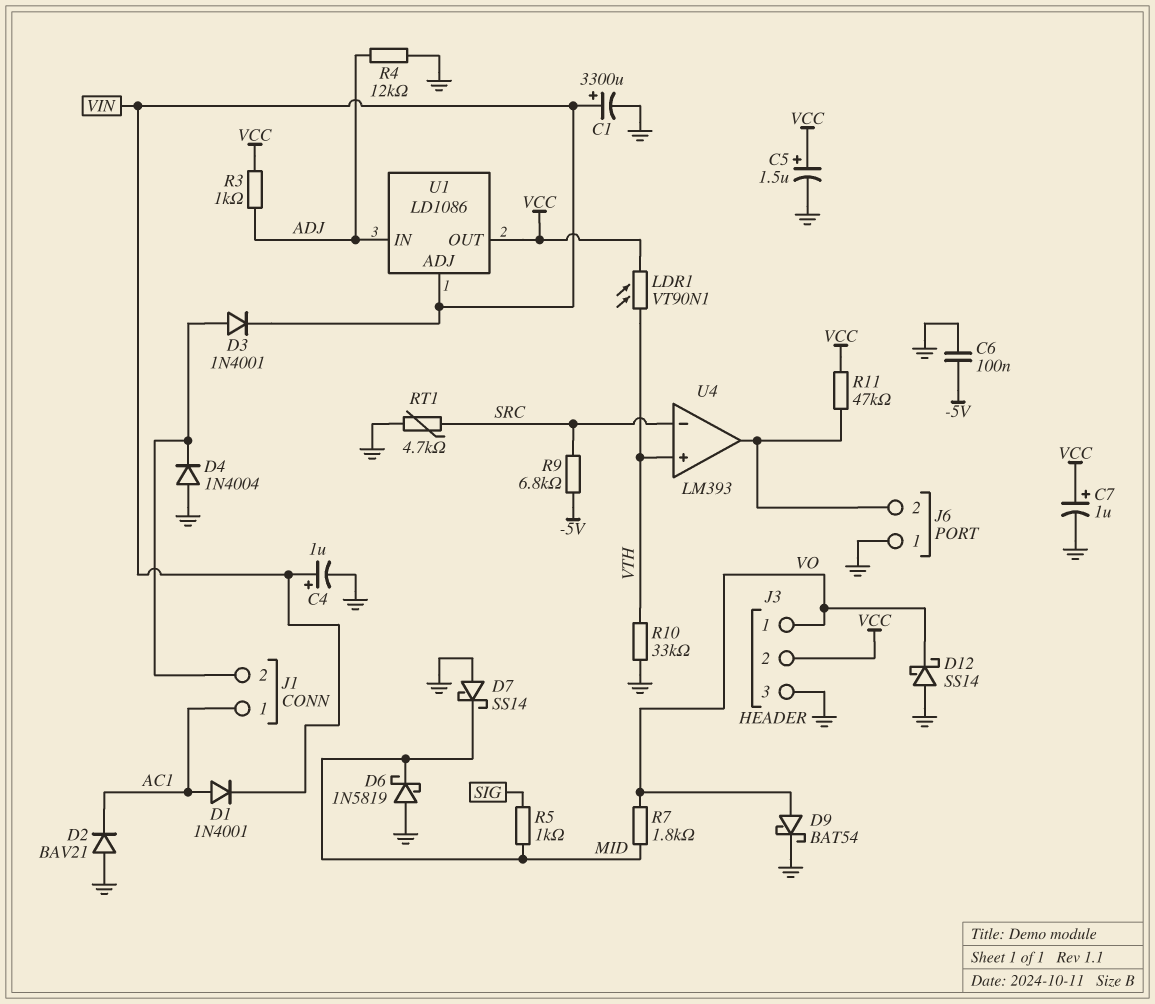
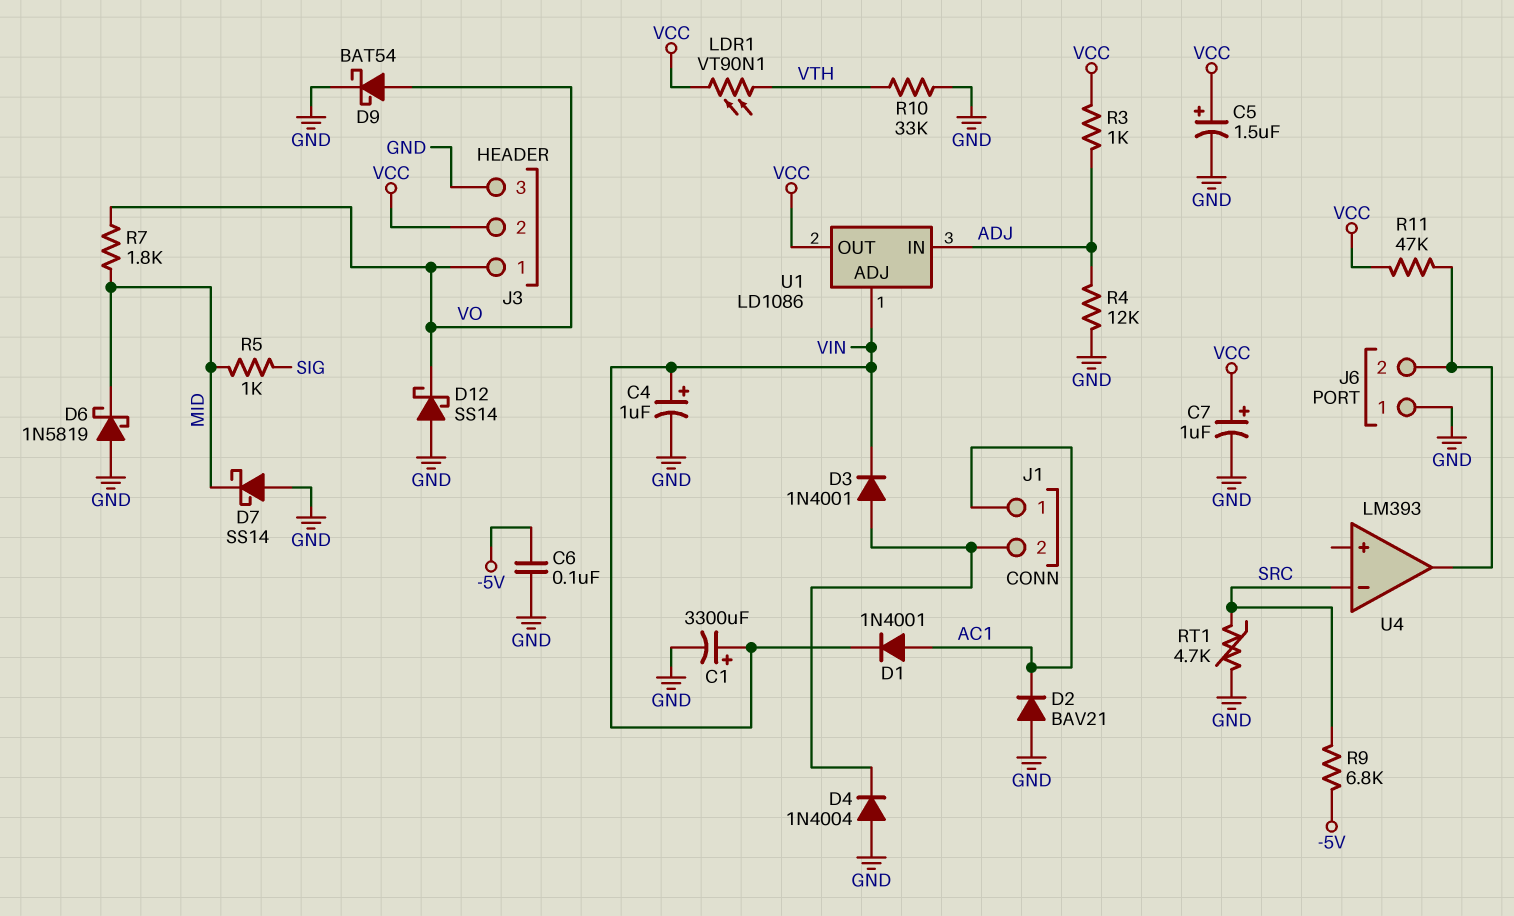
U4 pin in+: VTH -> none

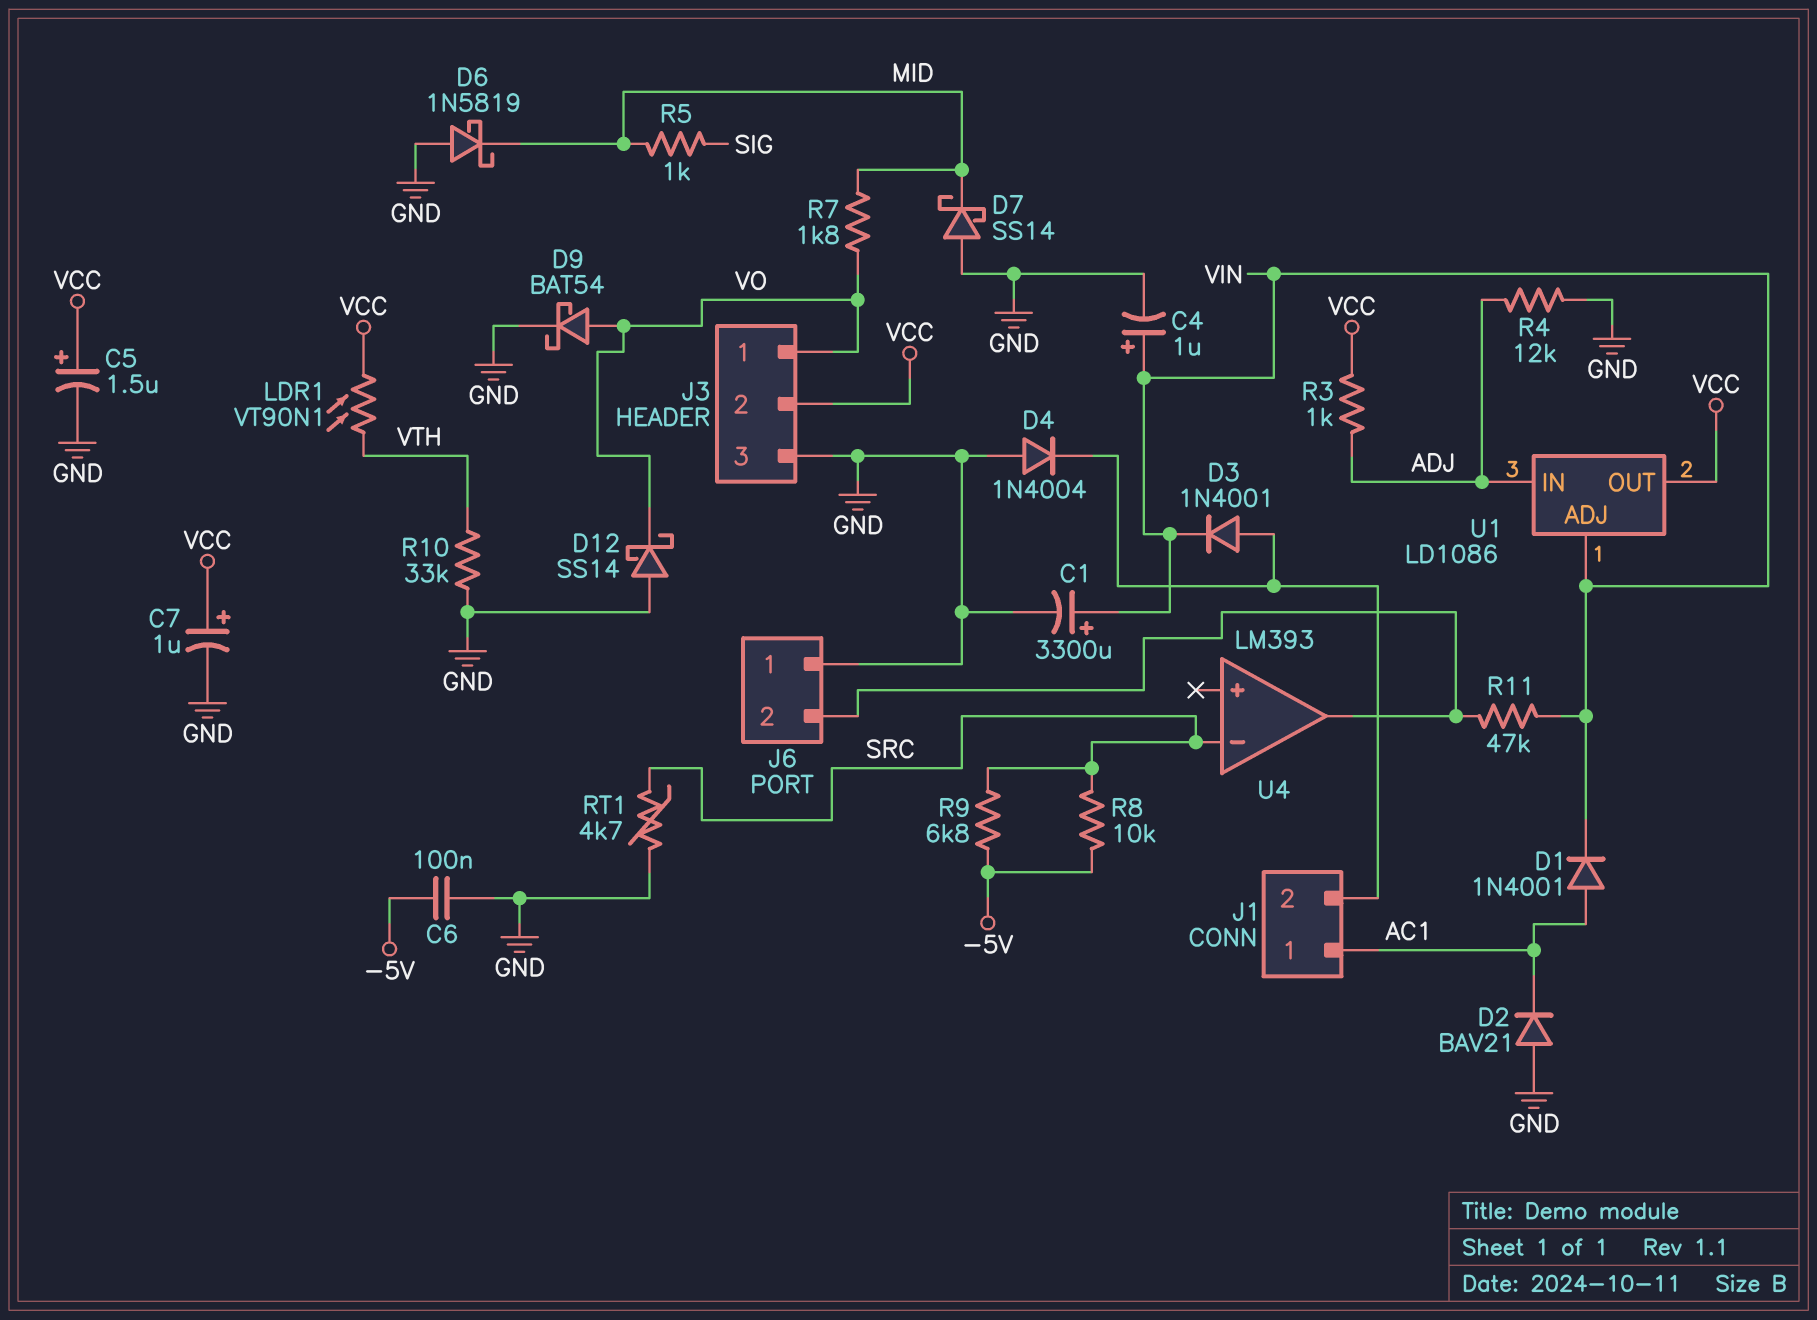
R8: none -> 10k (-5V, SRC)
R11: 47k (J6/2, VCC) -> 47k (J6/2, VIN)

